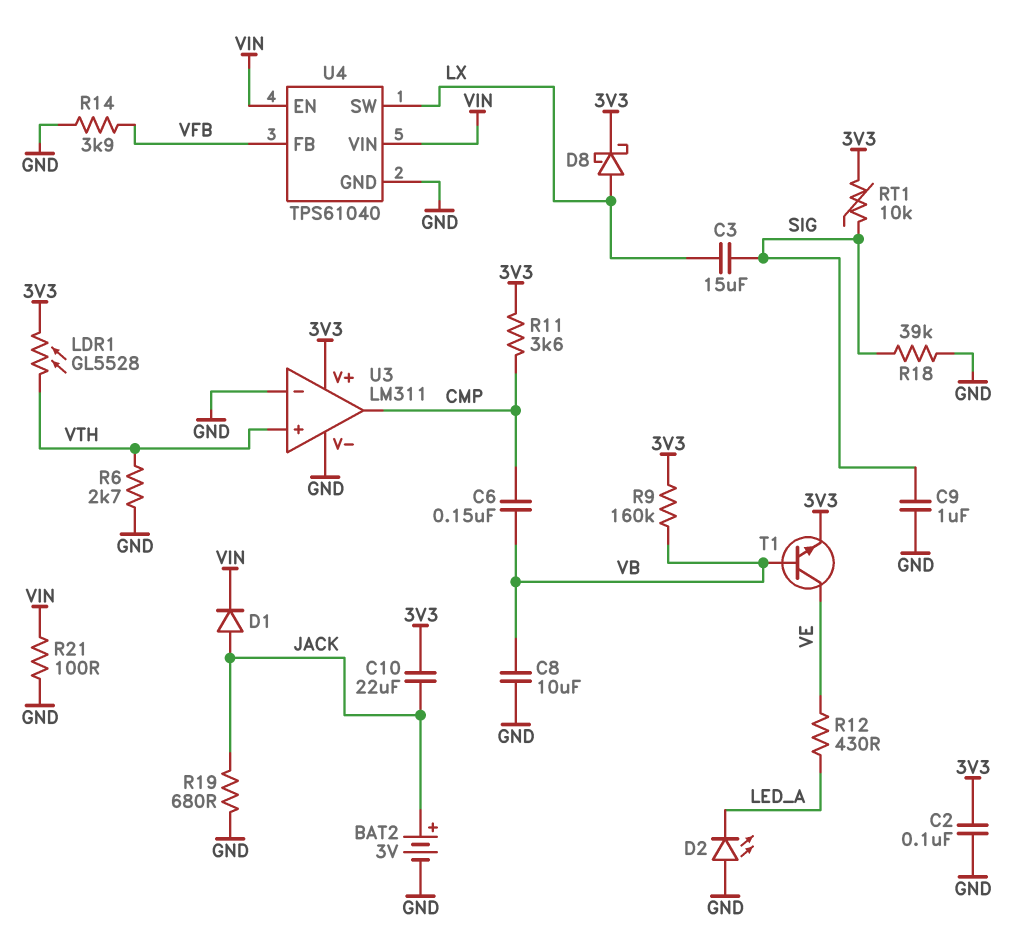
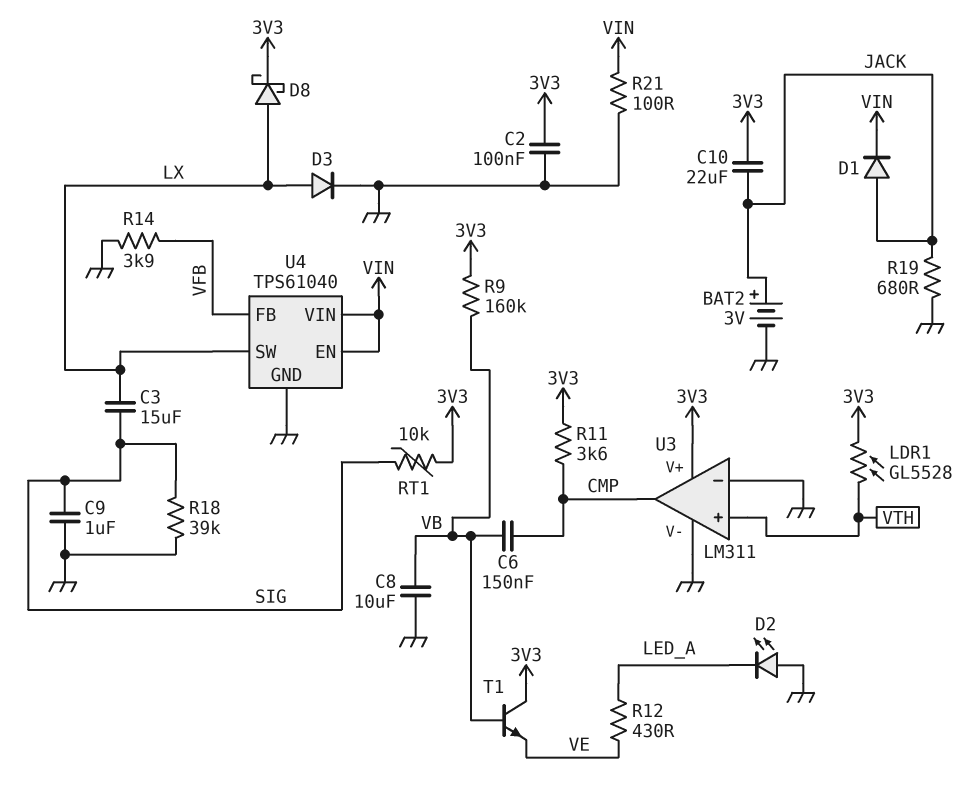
D3: none -> diode (A LX, K GND)
R6: 2.7k (GND, VTH) -> none
T1: NPN (B VB, C VE, E 3V3) -> NPN (B VB, C 3V3, E VE)

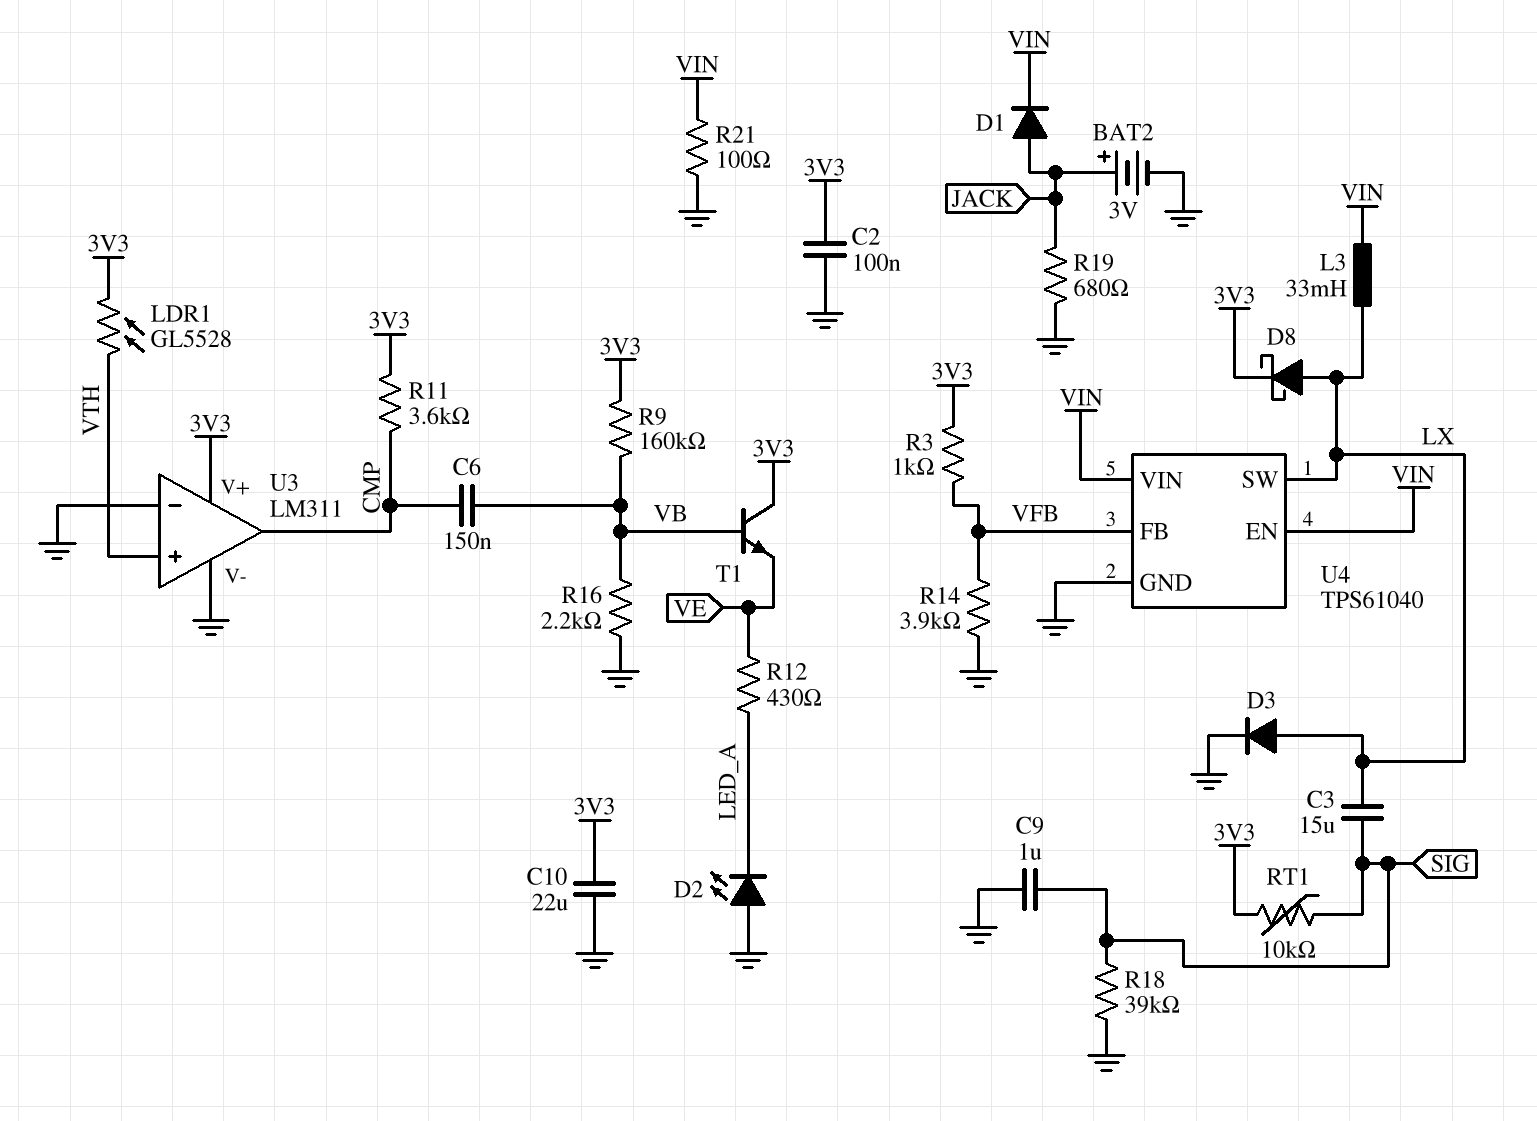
C8: 10uF (GND, VB) -> none
C10: 22uF (3V3, JACK) -> 22uF (3V3, GND)
L3: none -> 33mH (LX, VIN)
R3: none -> 1k (3V3, VFB)
R16: none -> 2.2k (GND, VB)

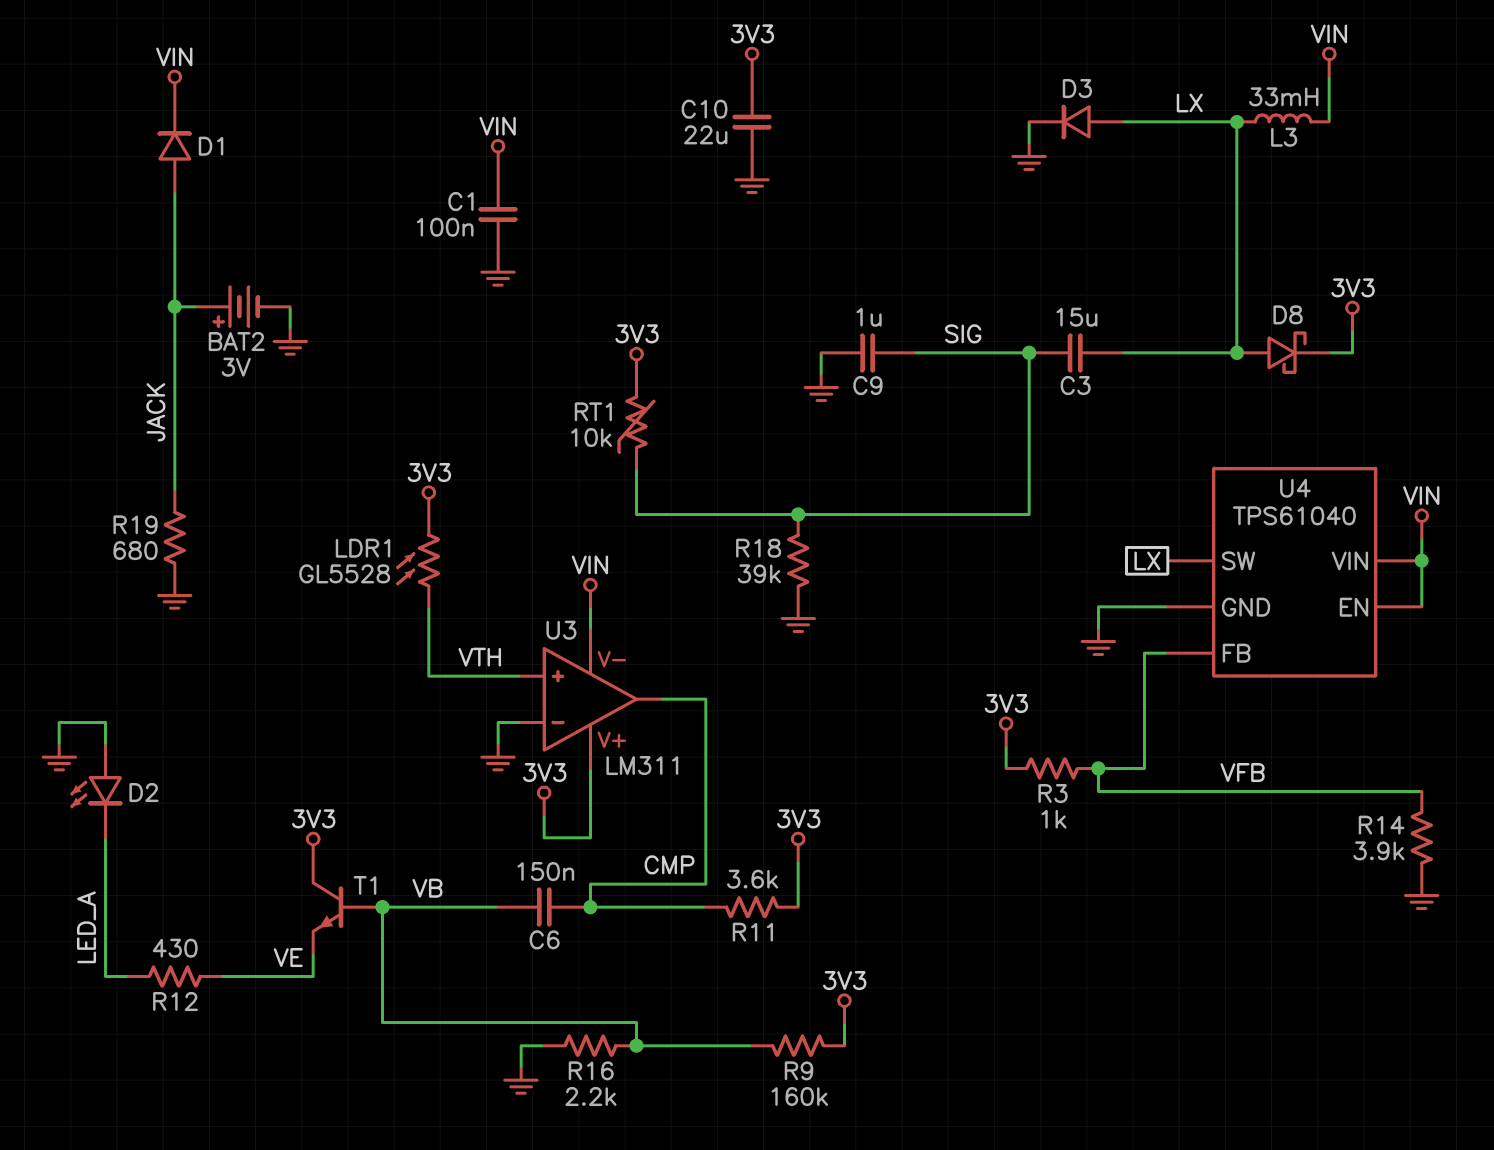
C1: none -> 100nF (GND, VIN)
C2: 100nF (3V3, GND) -> none
R21: 100 (GND, VIN) -> none
U3 pin V-: GND -> VIN

